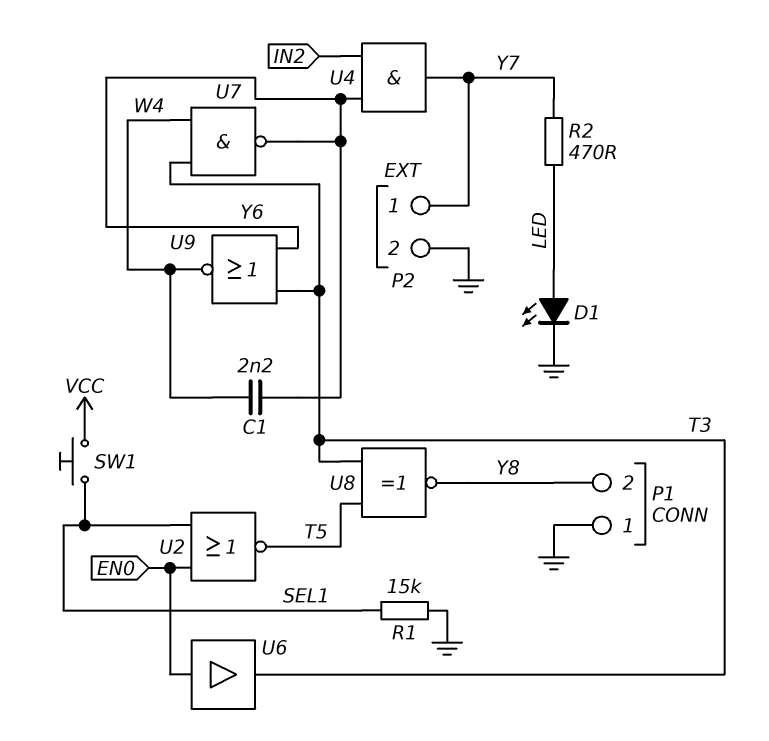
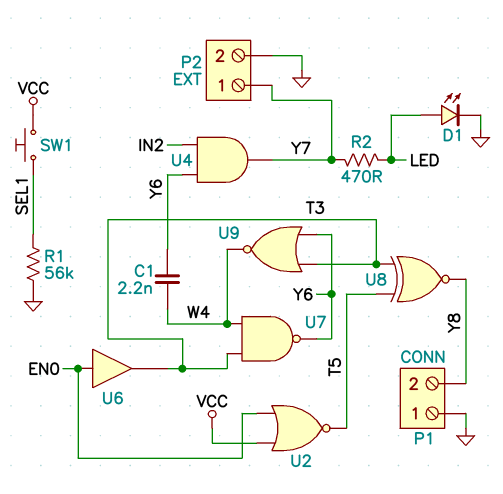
R1: 15k (GND, SEL1) -> 56k (GND, SEL1)
U2: NOR (in EN0, in SEL1, out T5) -> NOR (in EN0, in VCC, out T5)

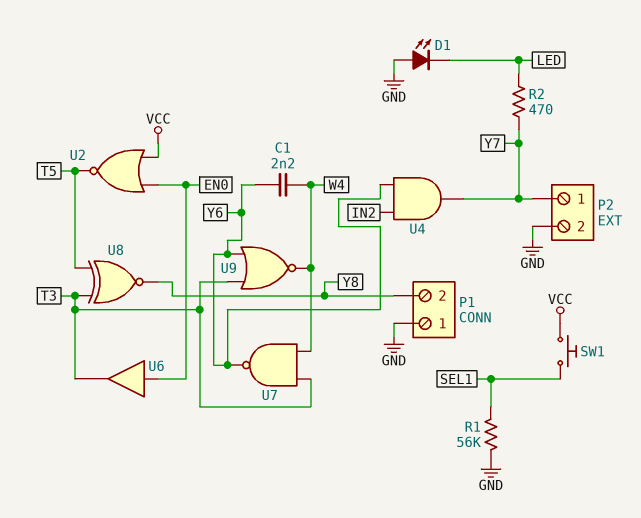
D1: LED (A LED, K GND) -> LED (A GND, K LED)

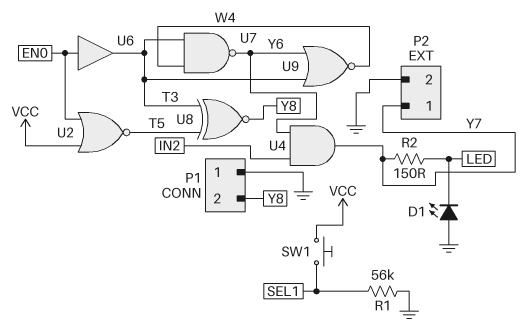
C1: 2.2nF (W4, Y6) -> none
R2: 470 (LED, Y7) -> 150 (LED, Y7)

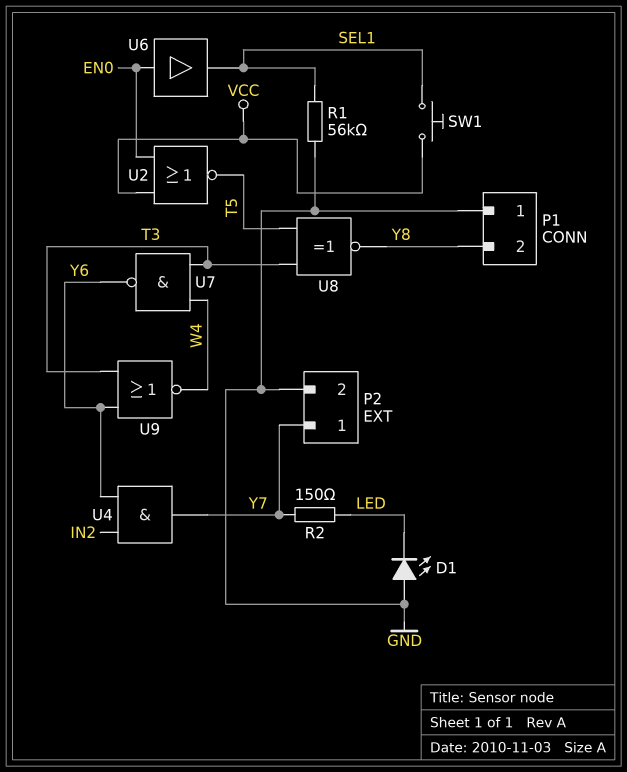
U6: buffer (in EN0, out T3) -> buffer (in EN0, out SEL1)

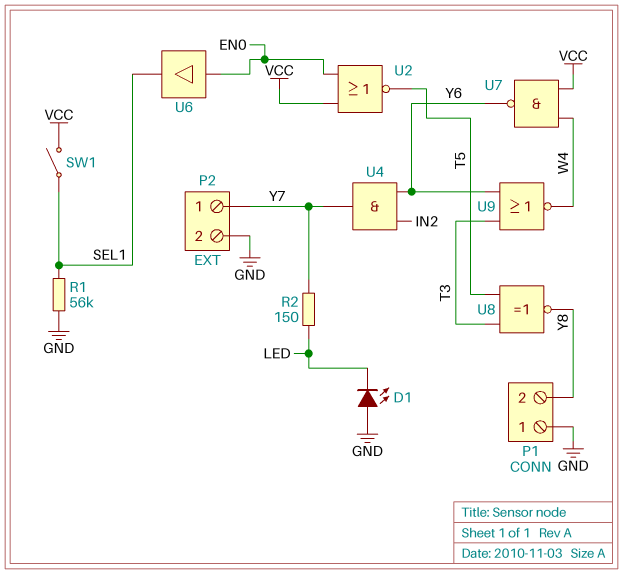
SW1: button (SEL1, VCC) -> switch (SEL1, VCC)
U7: NAND (in T3, in W4, out Y6) -> NAND (in VCC, in W4, out Y6)

